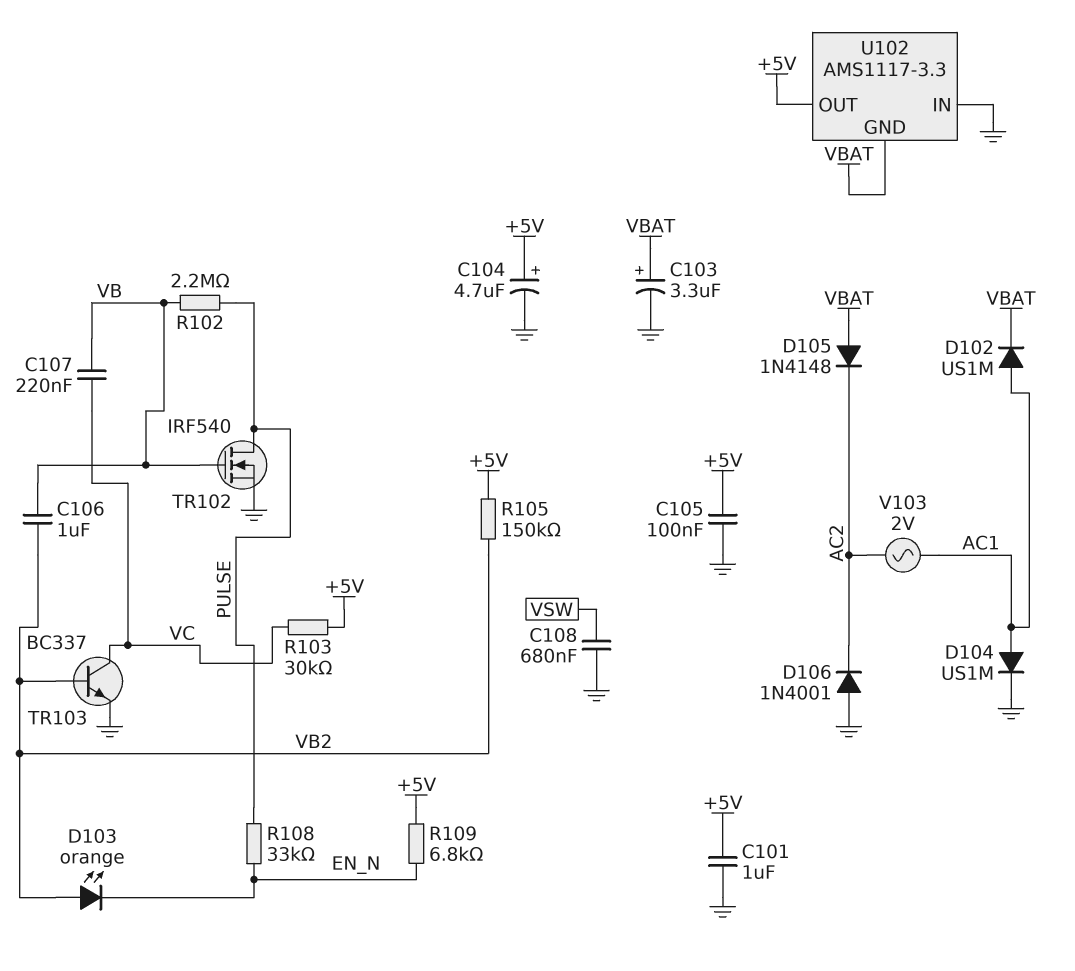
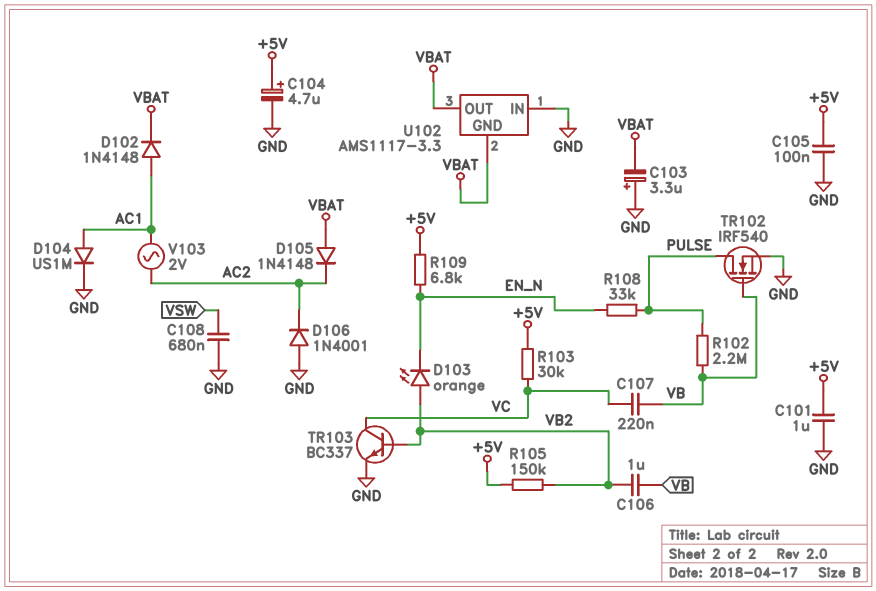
C103: 3.3uF (plus VBAT, minus GND) -> 3.3uF (plus GND, minus VBAT)
D102: diode US1M (A AC1, K VBAT) -> diode 1N4148 (A AC1, K VBAT)
U102 pin OUT: +5V -> VBAT

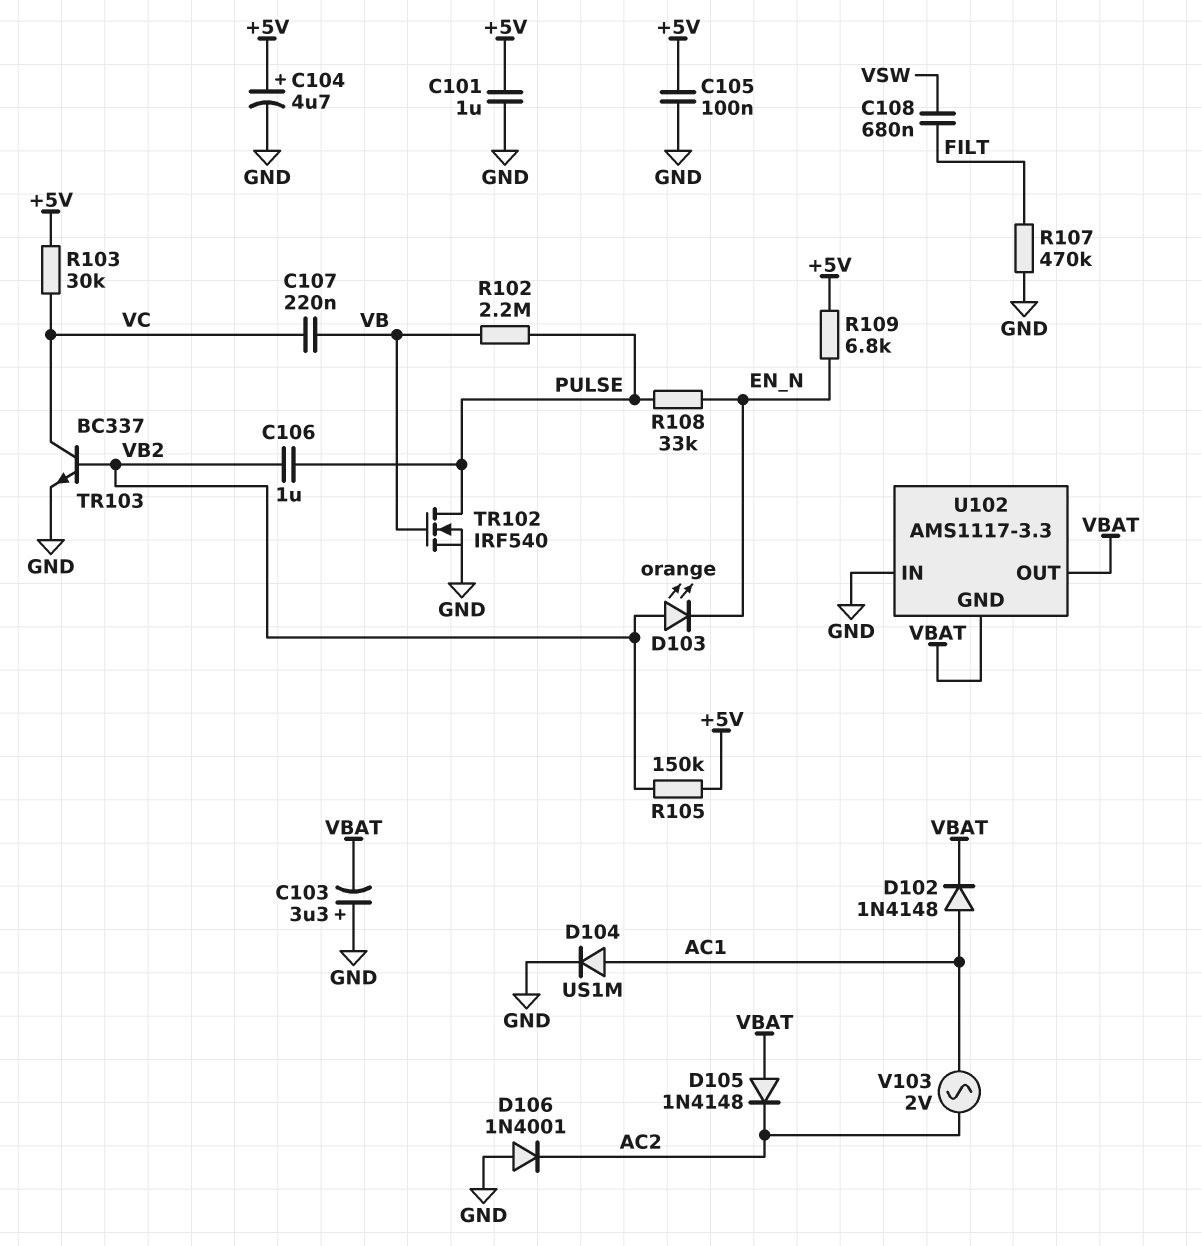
C106: 1uF (VB, VB2) -> 1uF (PULSE, VB2)
C108: 680nF (GND, VSW) -> 680nF (FILT, VSW)
R107: none -> 470k (FILT, GND)

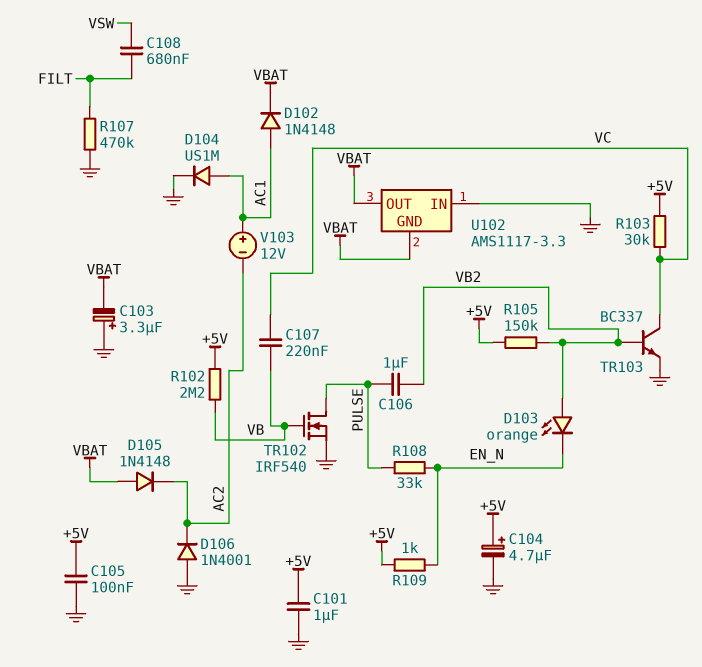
R102: 2.2M (PULSE, VB) -> 2.2M (+5V, VB)
R109: 6.8k (+5V, EN_N) -> 1k (+5V, EN_N)
V103: AC 2V (AC1, AC2) -> 12V (plus AC1, minus AC2)

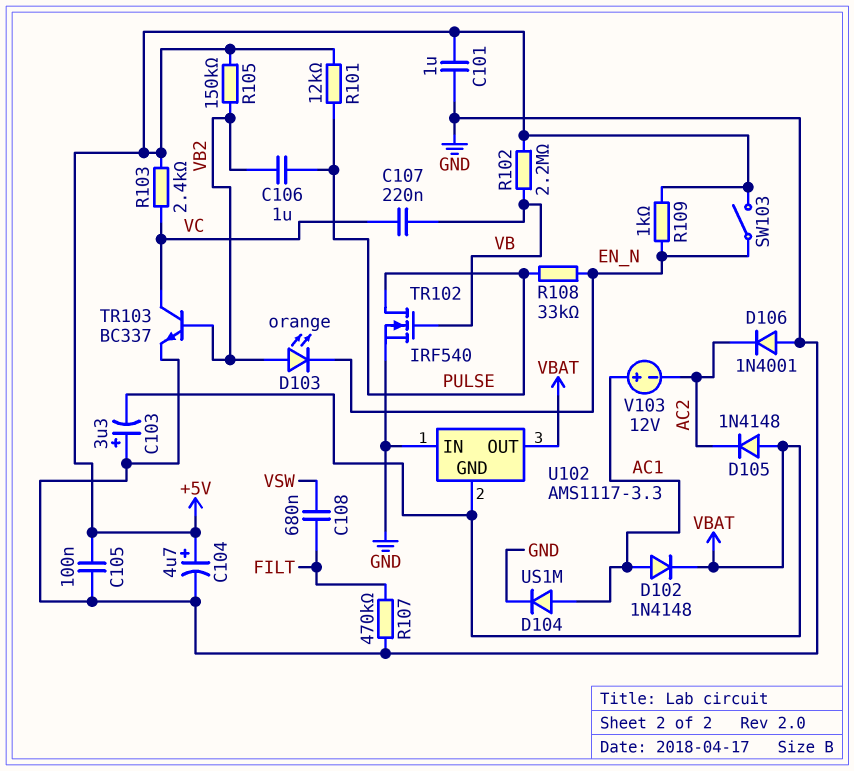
R101: none -> 12k (+5V, PULSE)
R103: 30k (+5V, VC) -> 2.4k (+5V, VC)
SW103: none -> switch (+5V, EN_N)

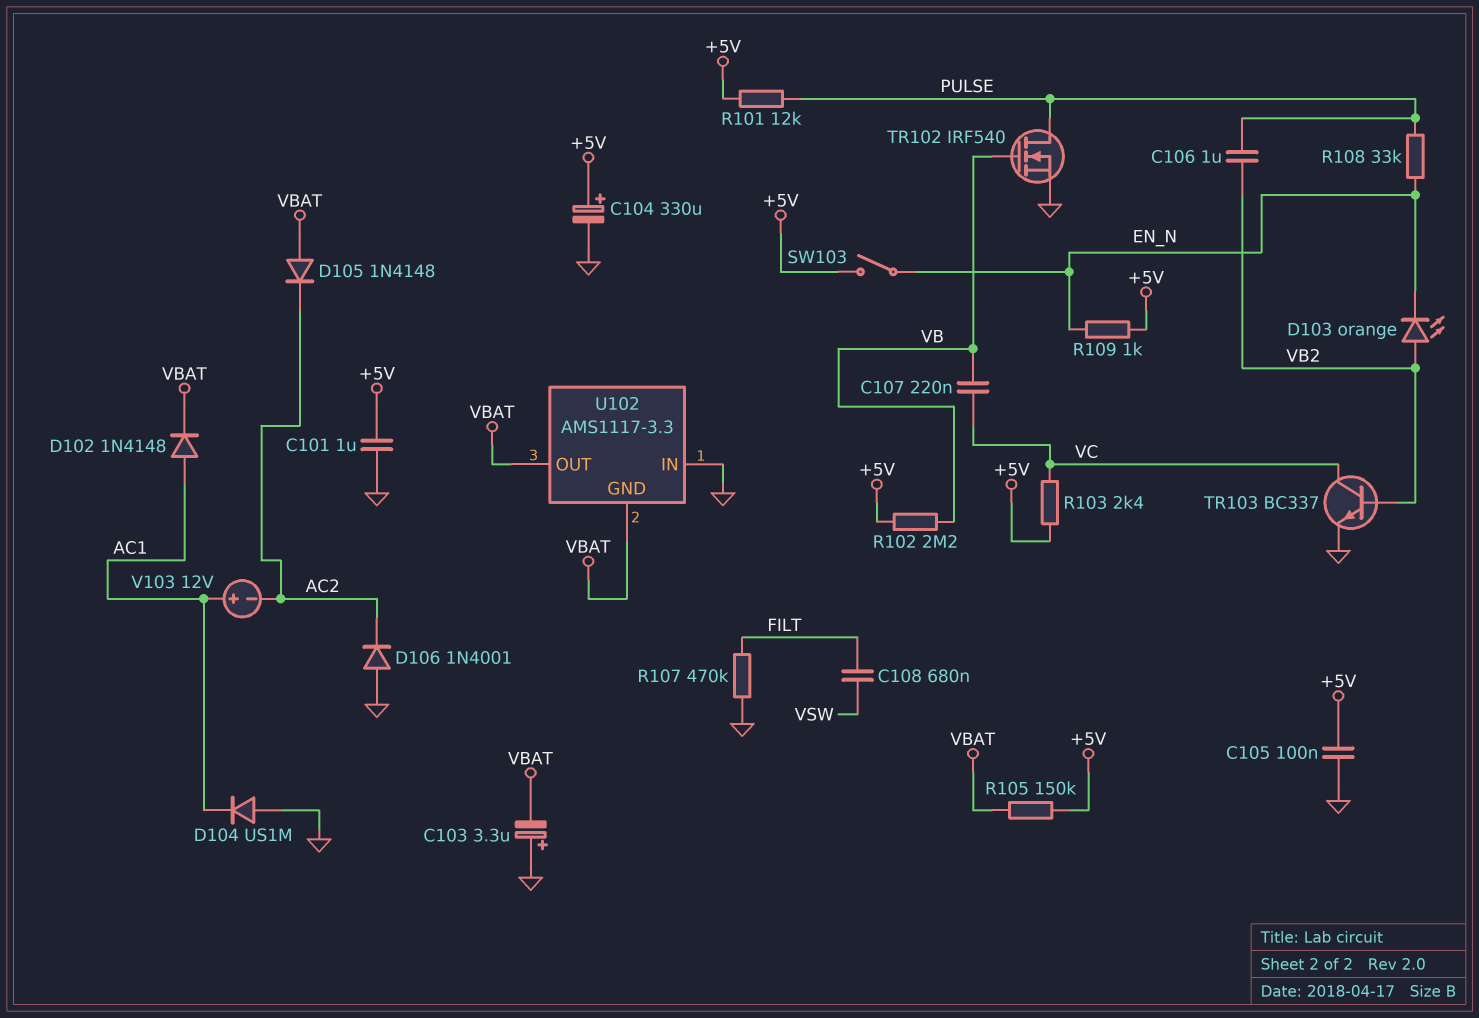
C104: 4.7uF (plus +5V, minus GND) -> 330uF (plus +5V, minus GND)
D104: diode US1M (A AC1, K GND) -> diode US1M (A GND, K AC1)
R105: 150k (+5V, VB2) -> 150k (+5V, VBAT)

